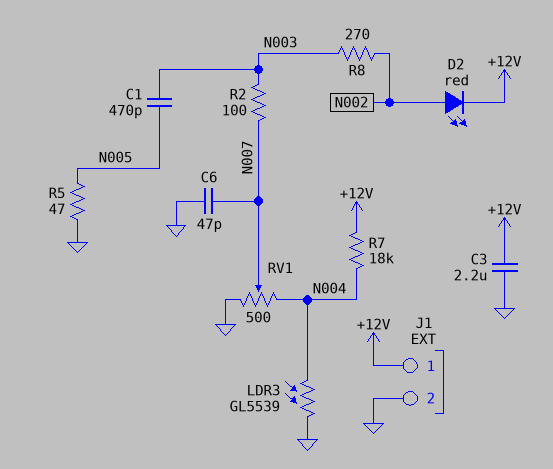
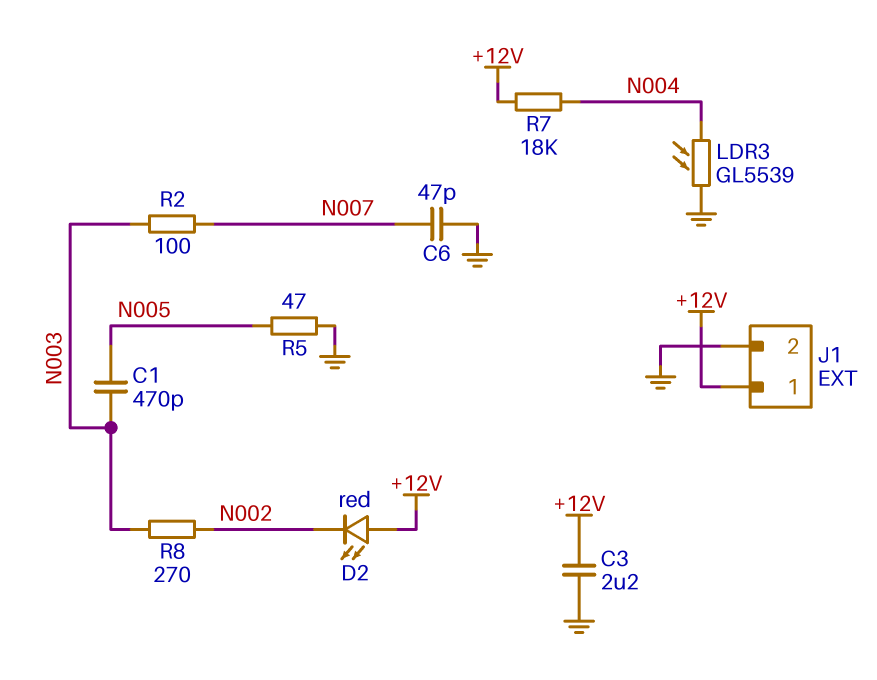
D2: LED red (A N002, K +12V) -> LED red (A +12V, K N002)
RV1: 500 (GND, N004, wiper N007) -> none

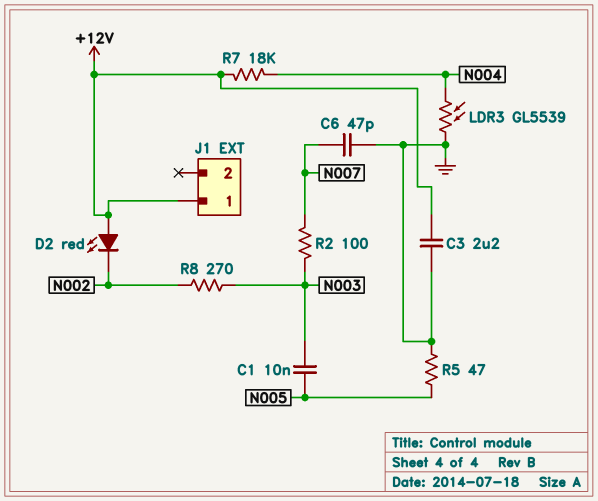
C1: 470pF (N003, N005) -> 10nF (N003, N005)
J1 pin 2: GND -> none

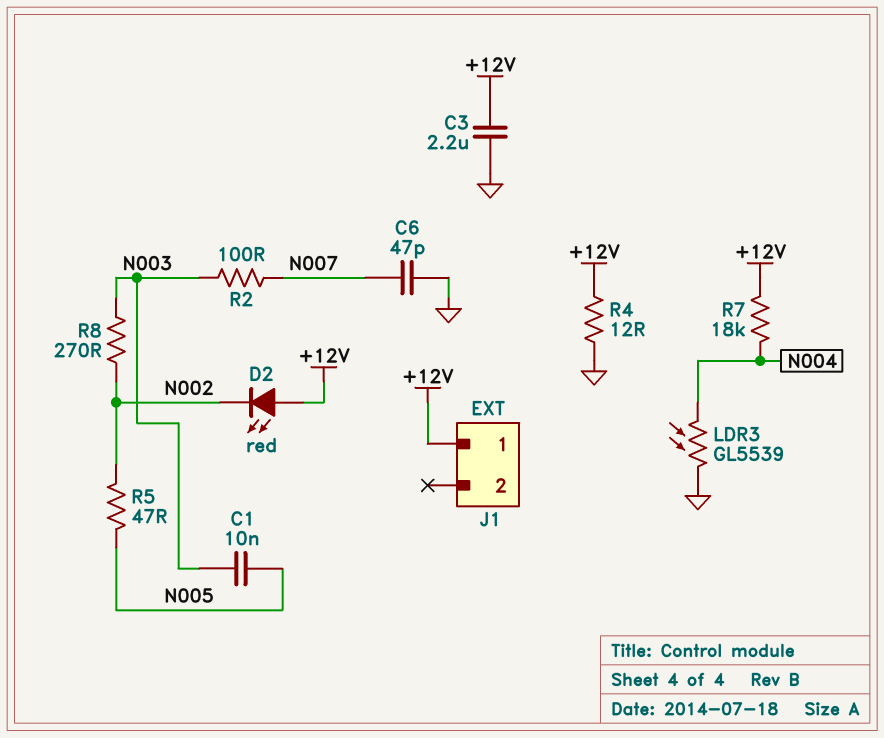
R4: none -> 12 (+12V, GND)
R5: 47 (GND, N005) -> 47 (N002, N005)

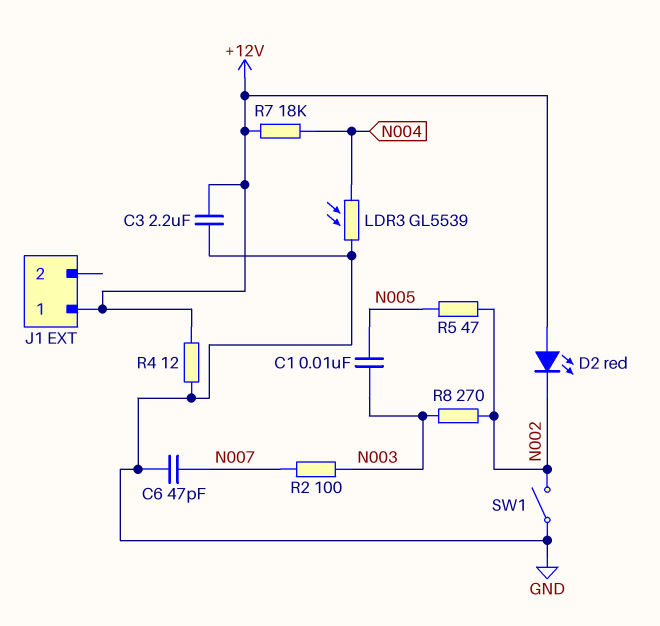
SW1: none -> switch (GND, N002)

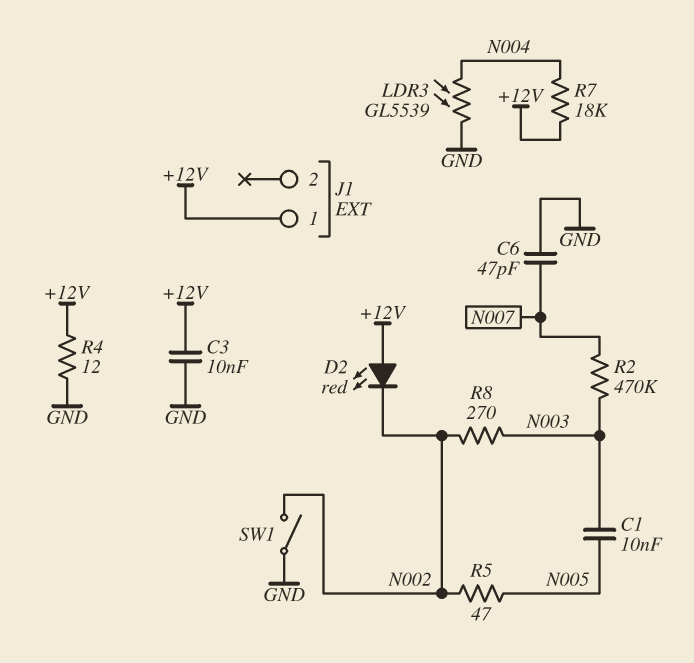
C3: 2.2uF (+12V, GND) -> 10nF (+12V, GND)
R2: 100 (N003, N007) -> 470k (N003, N007)

